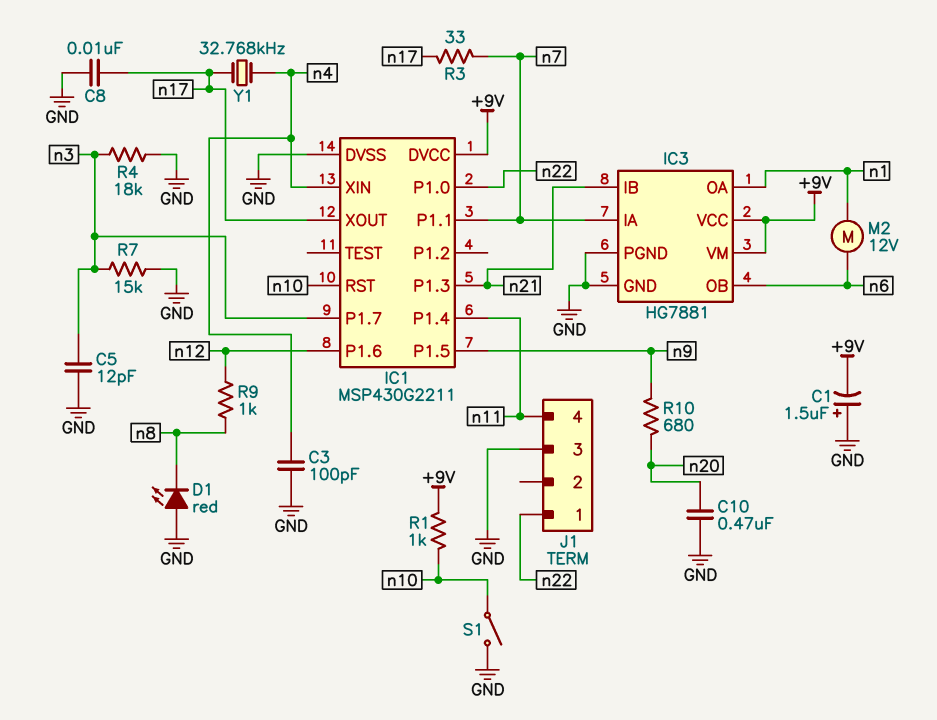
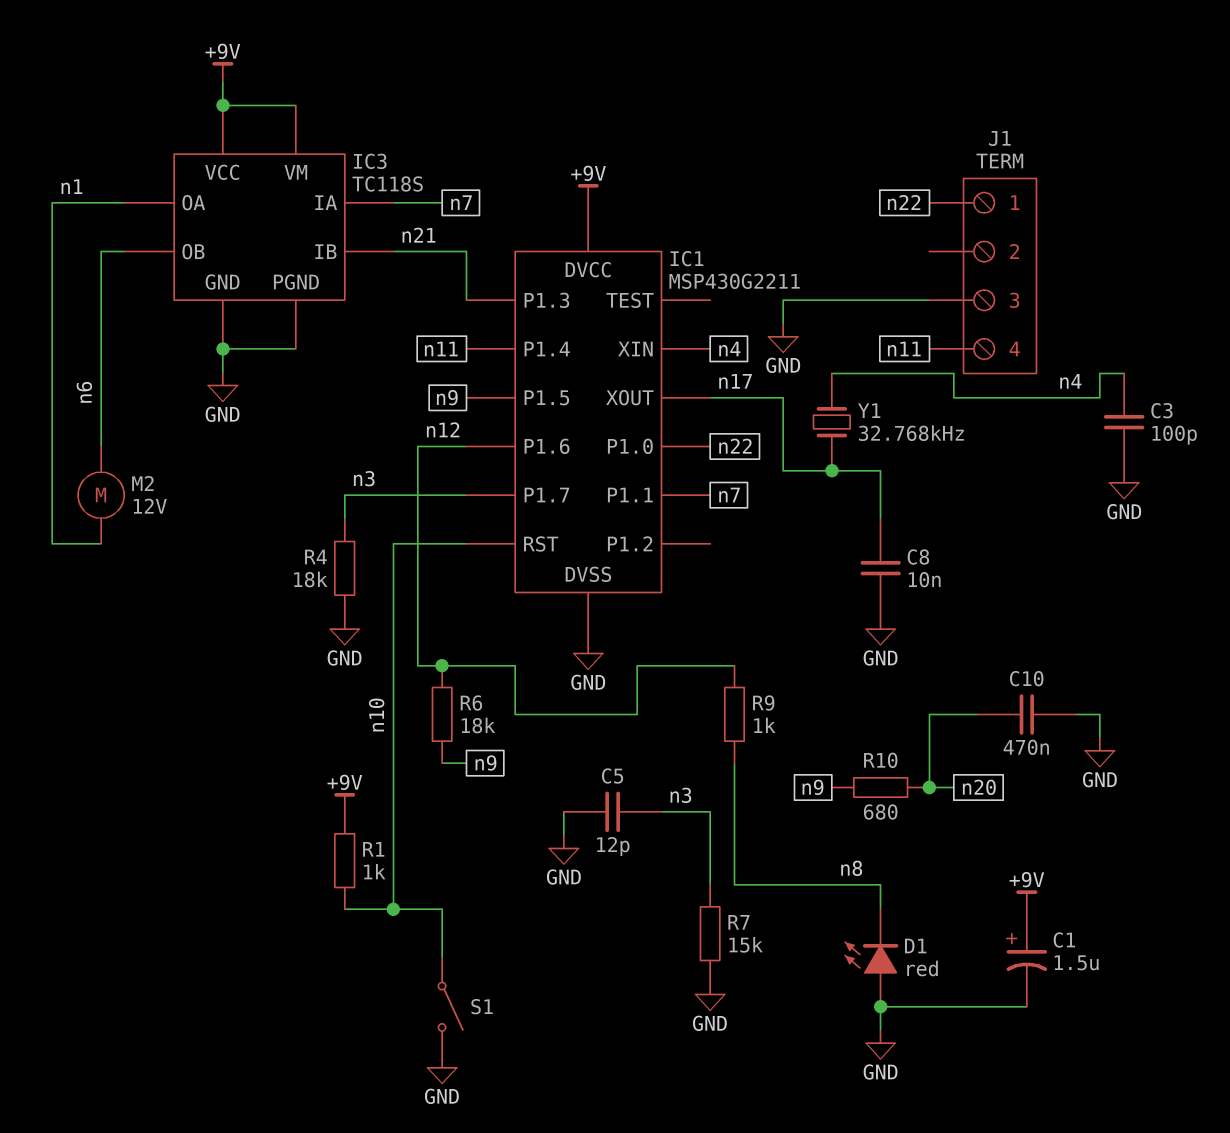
C1: 1.5uF (plus GND, minus +9V) -> 1.5uF (plus +9V, minus GND)
IC3: HG7881 -> TC118S
R3: 33 (n7, n17) -> none
R6: none -> 18k (n9, n12)

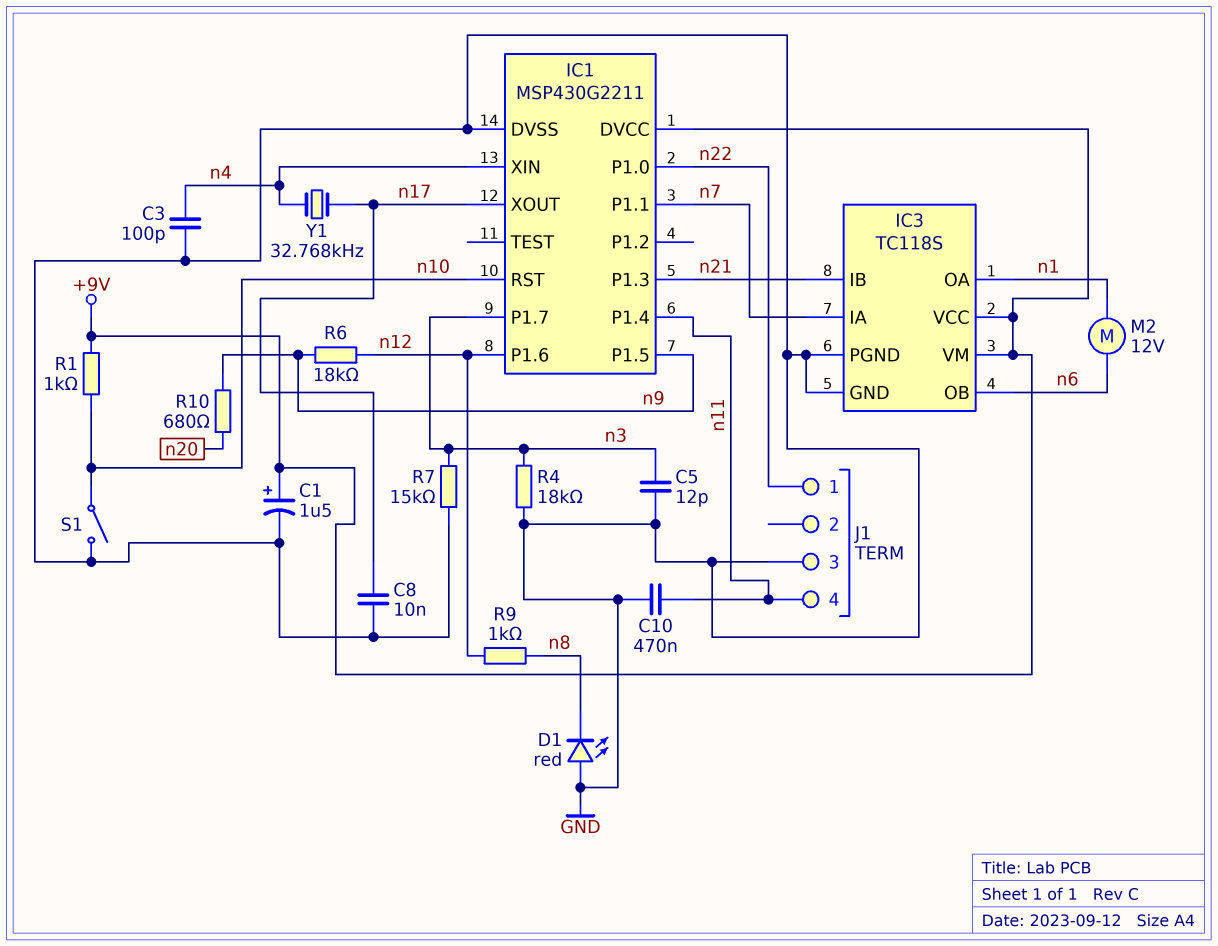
C10: 470nF (GND, n20) -> 470nF (GND, n11)

